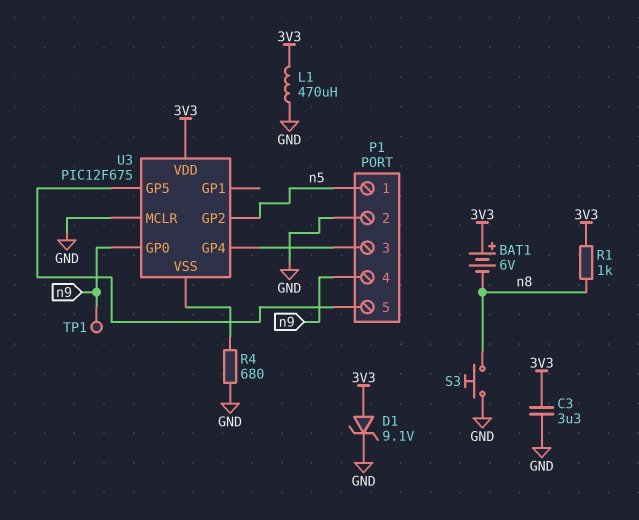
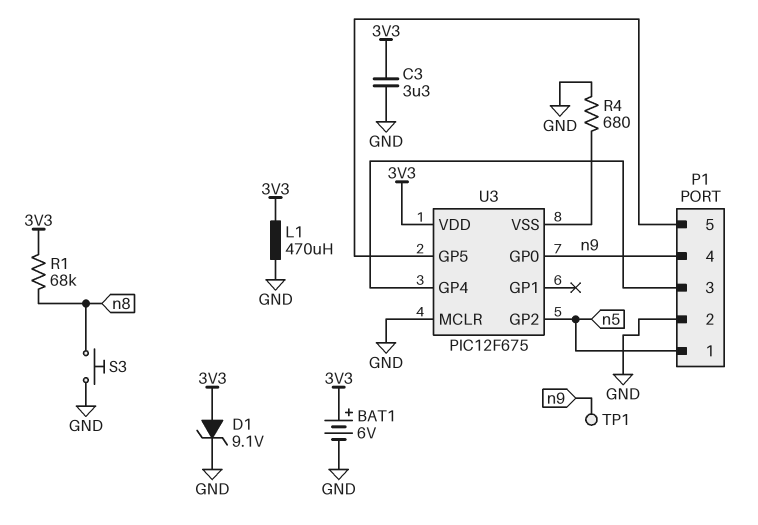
BAT1: 6V (plus 3V3, minus n8) -> 6V (plus 3V3, minus GND)
R1: 1k (3V3, n8) -> 68k (3V3, n8)

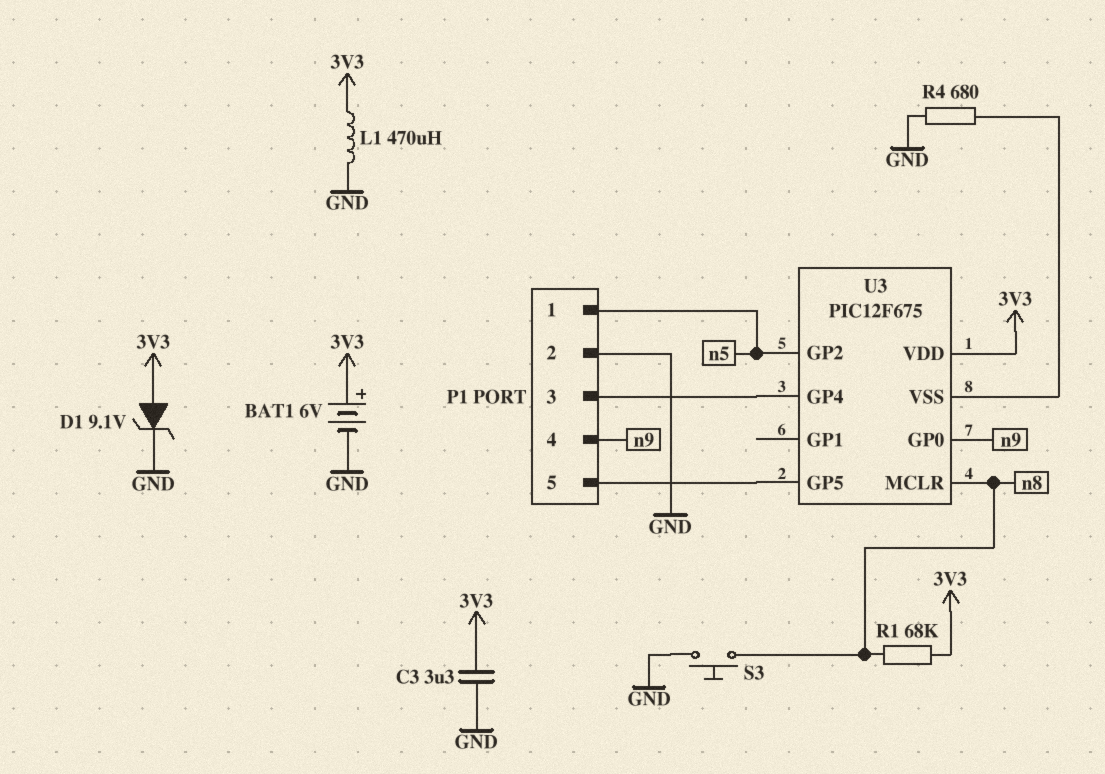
TP1: test point (n9) -> none
U3 pin MCLR: GND -> n8

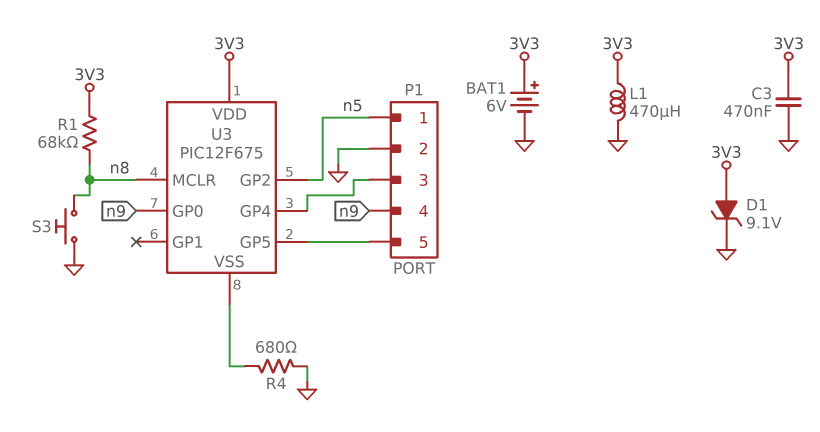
C3: 3.3uF (3V3, GND) -> 470nF (3V3, GND)

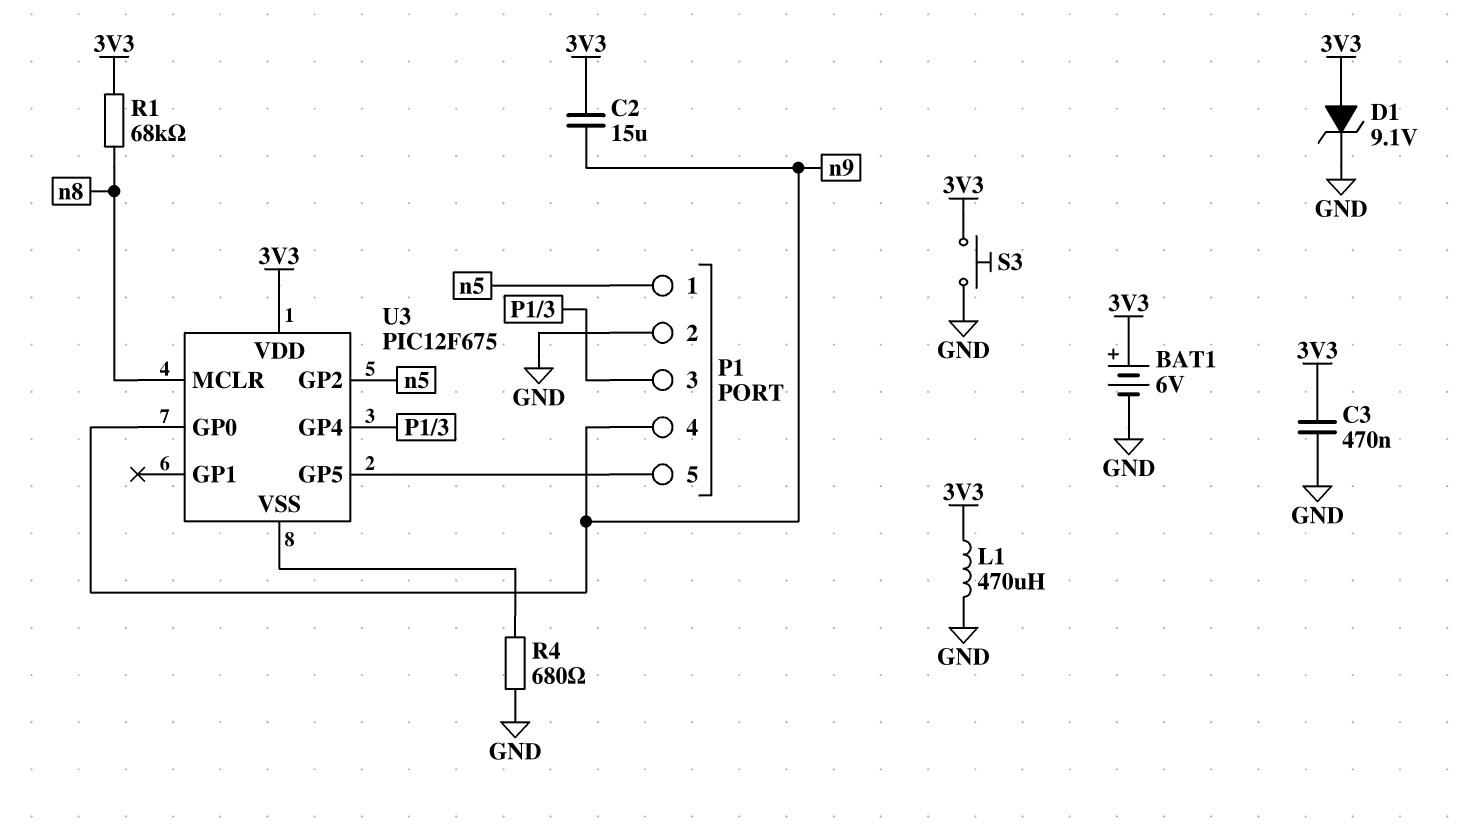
C2: none -> 15uF (3V3, n9)
S3: button (GND, n8) -> button (3V3, GND)

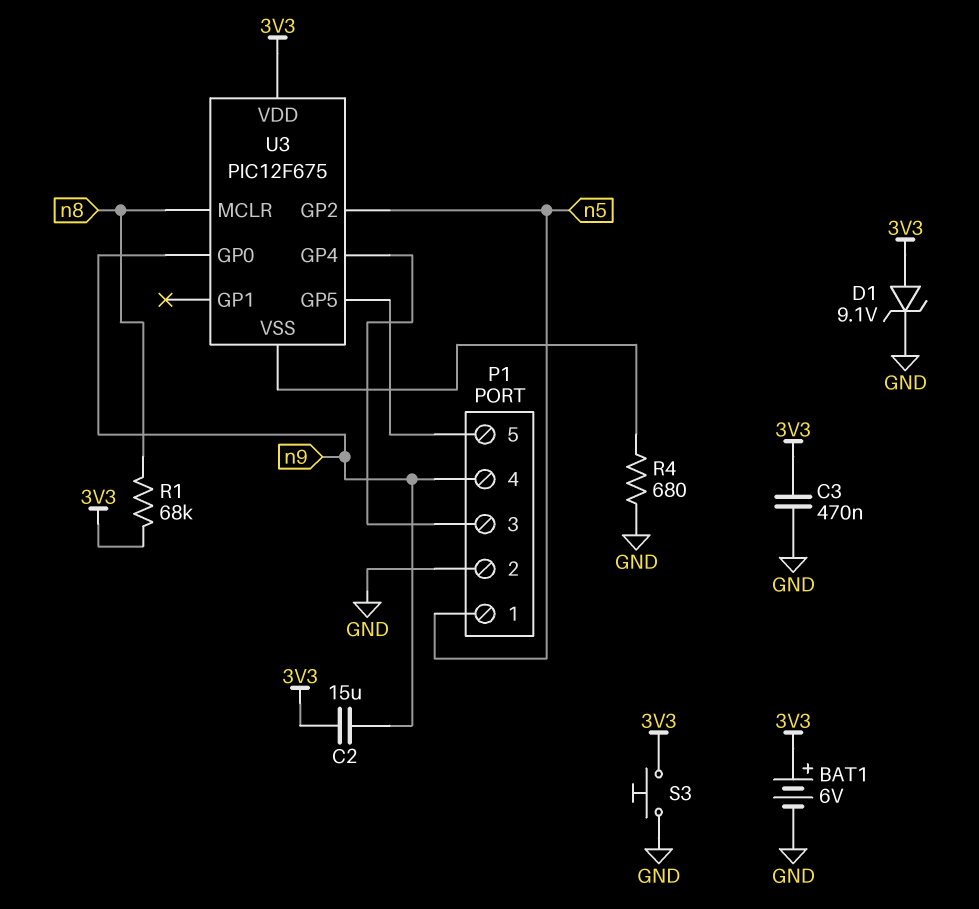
L1: 470uH (3V3, GND) -> none

